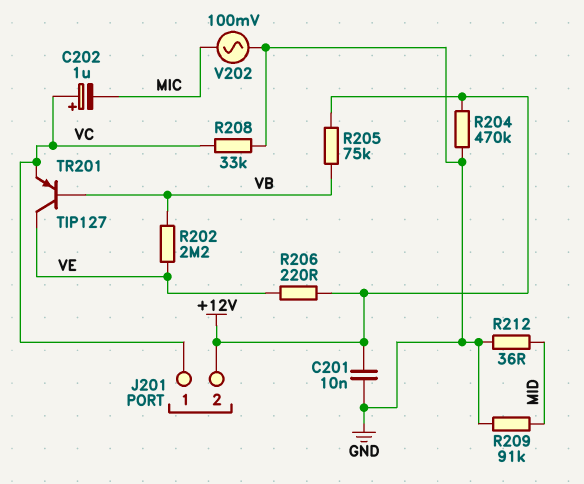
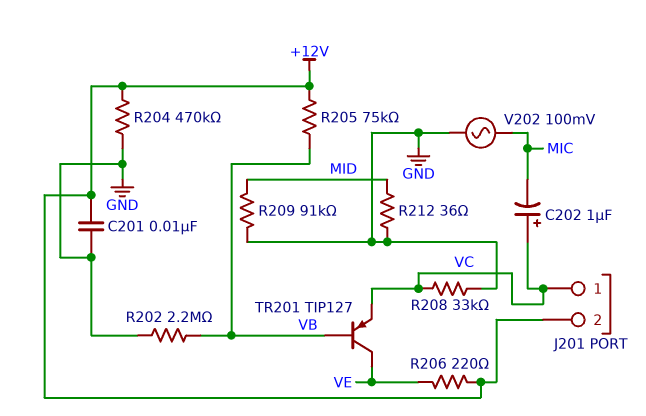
R202: 2.2M (VB, VE) -> 2.2M (GND, VB)

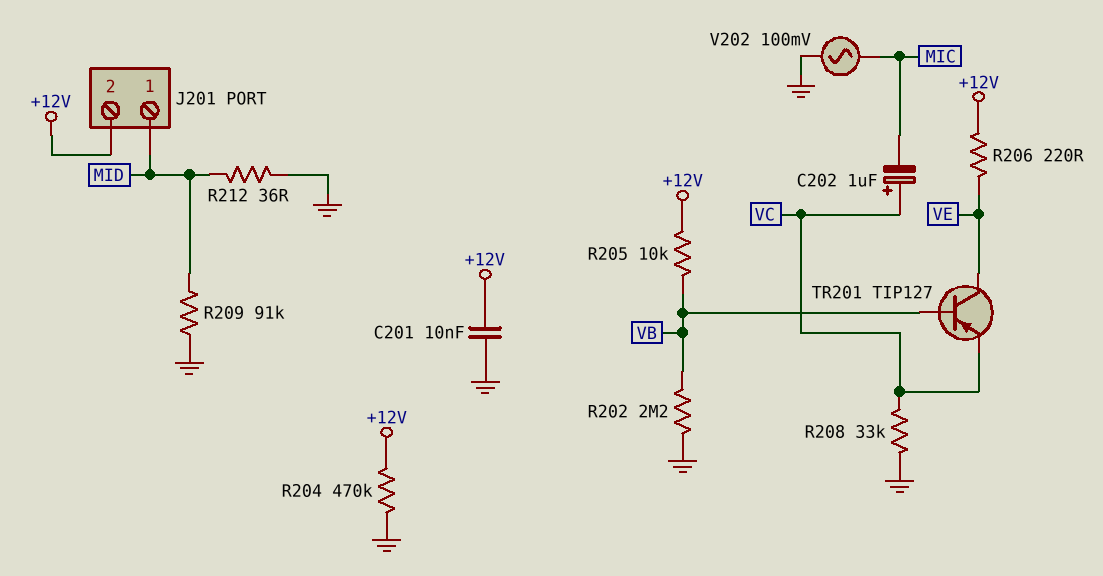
J201 pin 1: VC -> MID
R205: 75k (+12V, VB) -> 10k (+12V, VB)

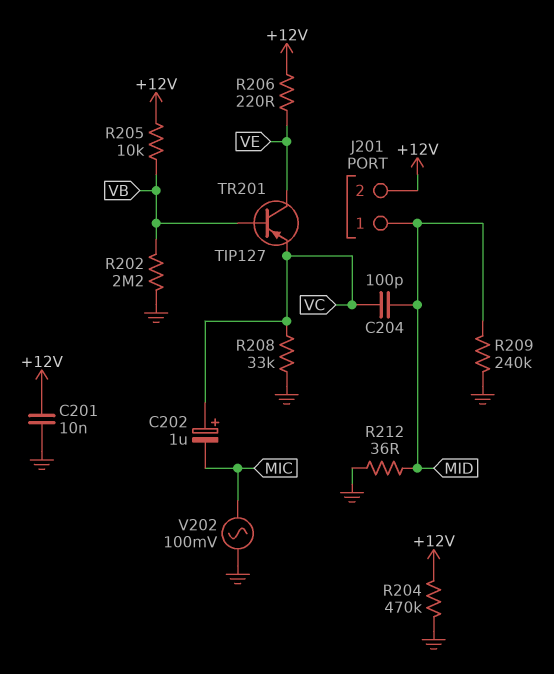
C204: none -> 100pF (MID, VC)
R209: 91k (GND, MID) -> 240k (GND, MID)

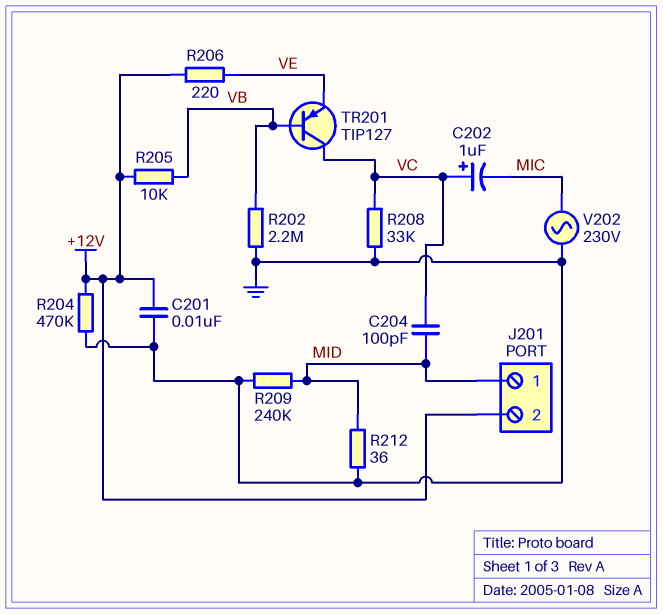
TR201: PNP TIP127 (B VB, C VE, E VC) -> PNP TIP127 (B VB, C VC, E VE)
V202: AC 100mV (GND, MIC) -> AC 230V (GND, MIC)

